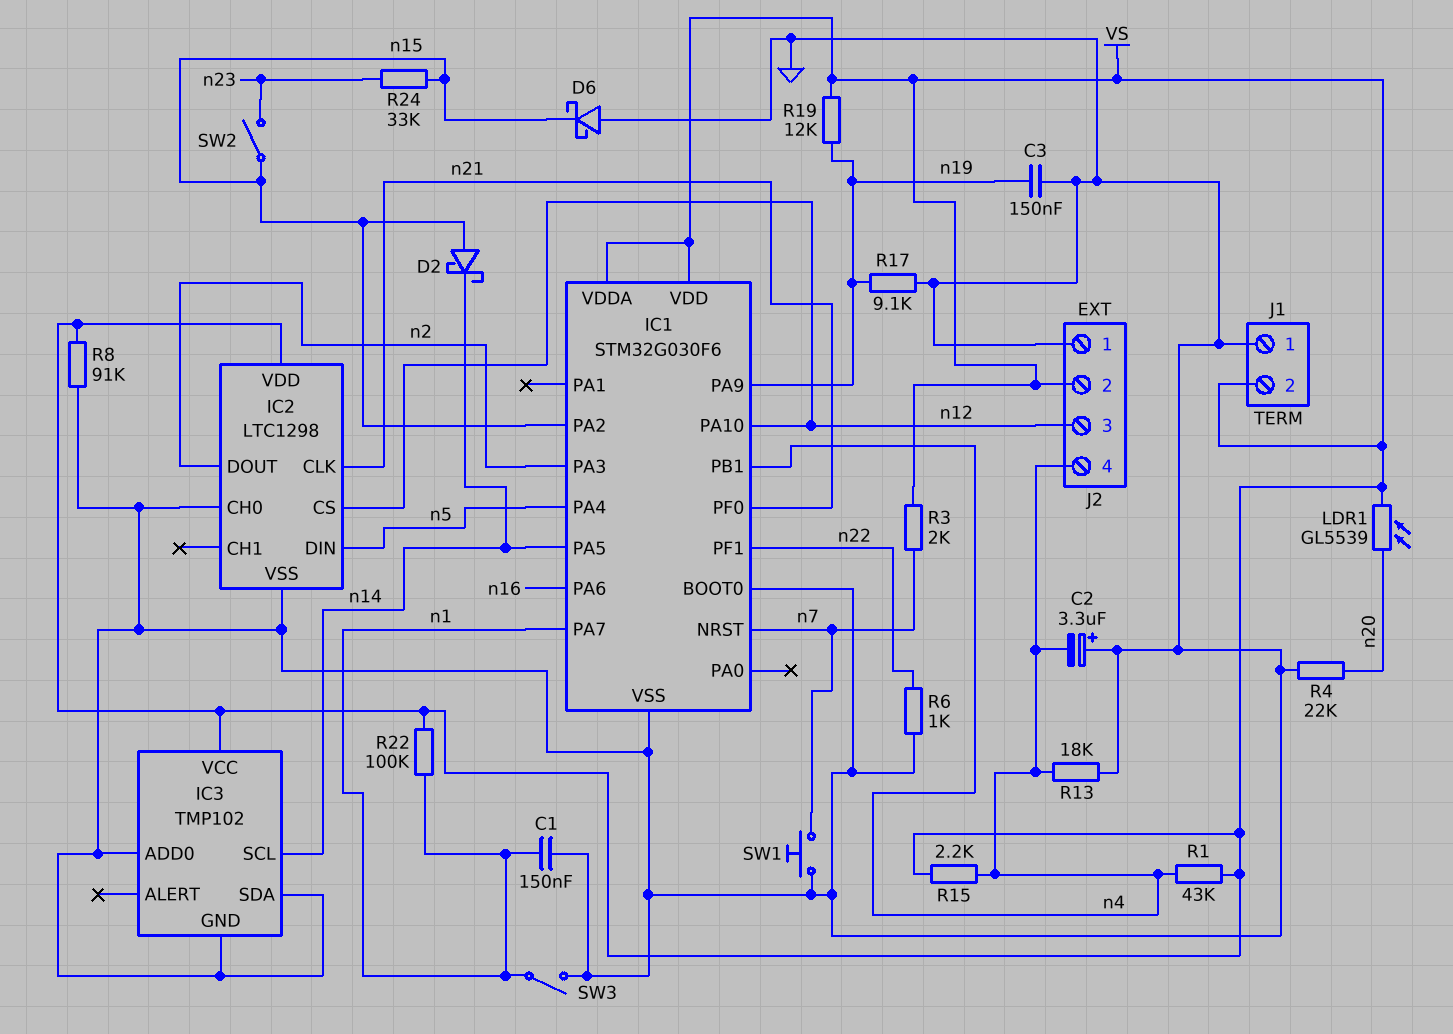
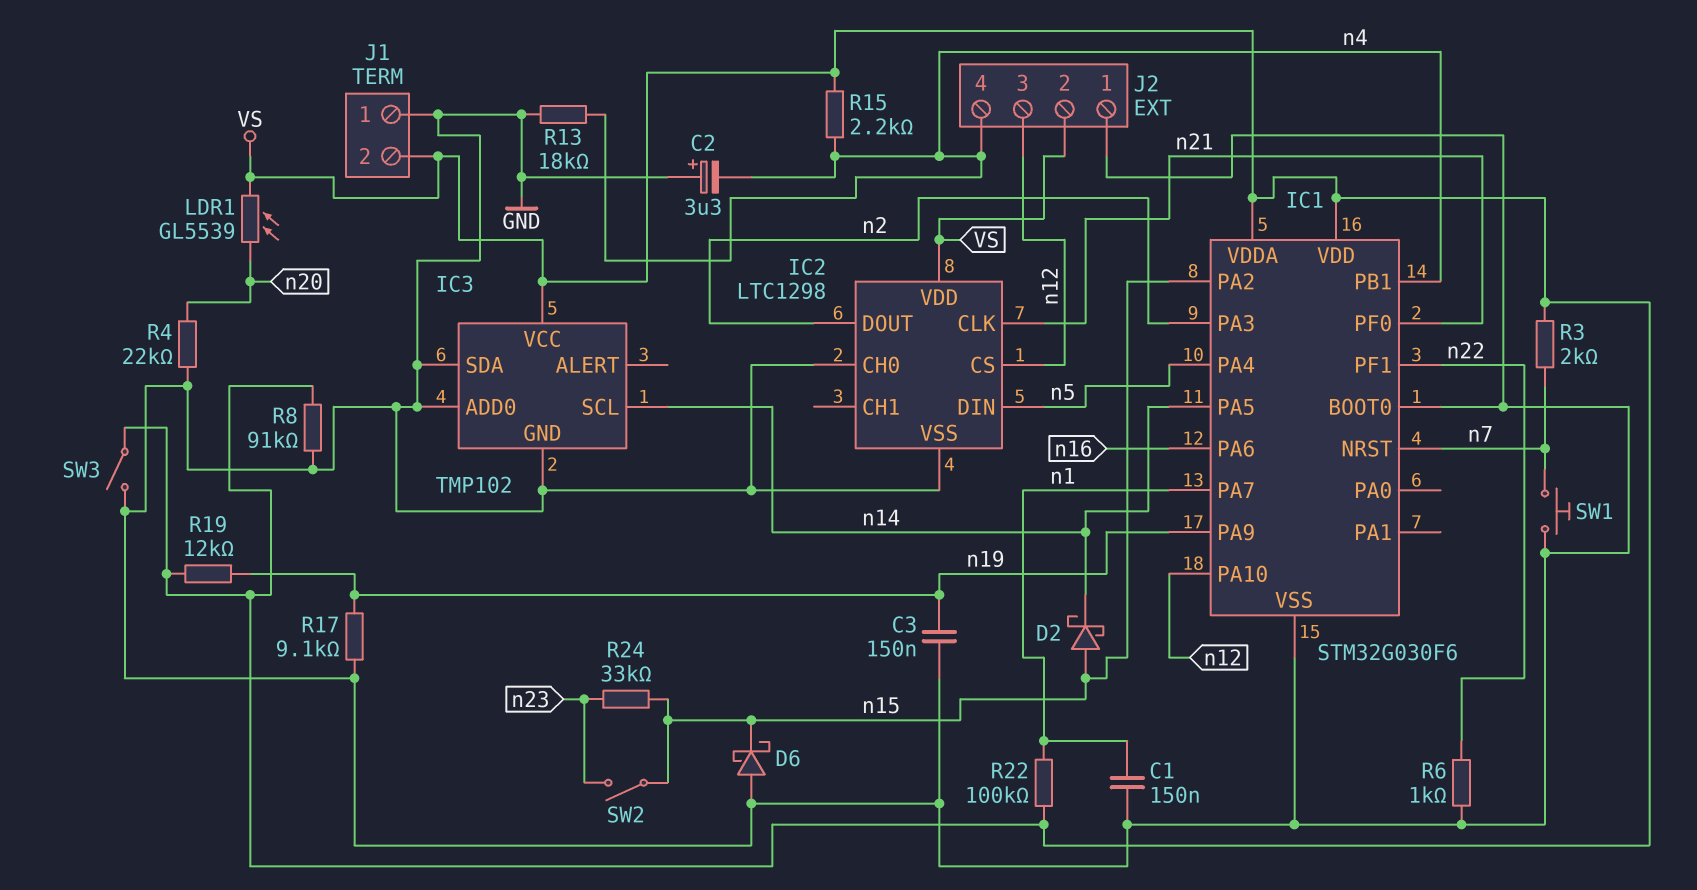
R1: 43k (VS, n4) -> none
SW3: switch (GND, n1) -> switch (GND, VS)

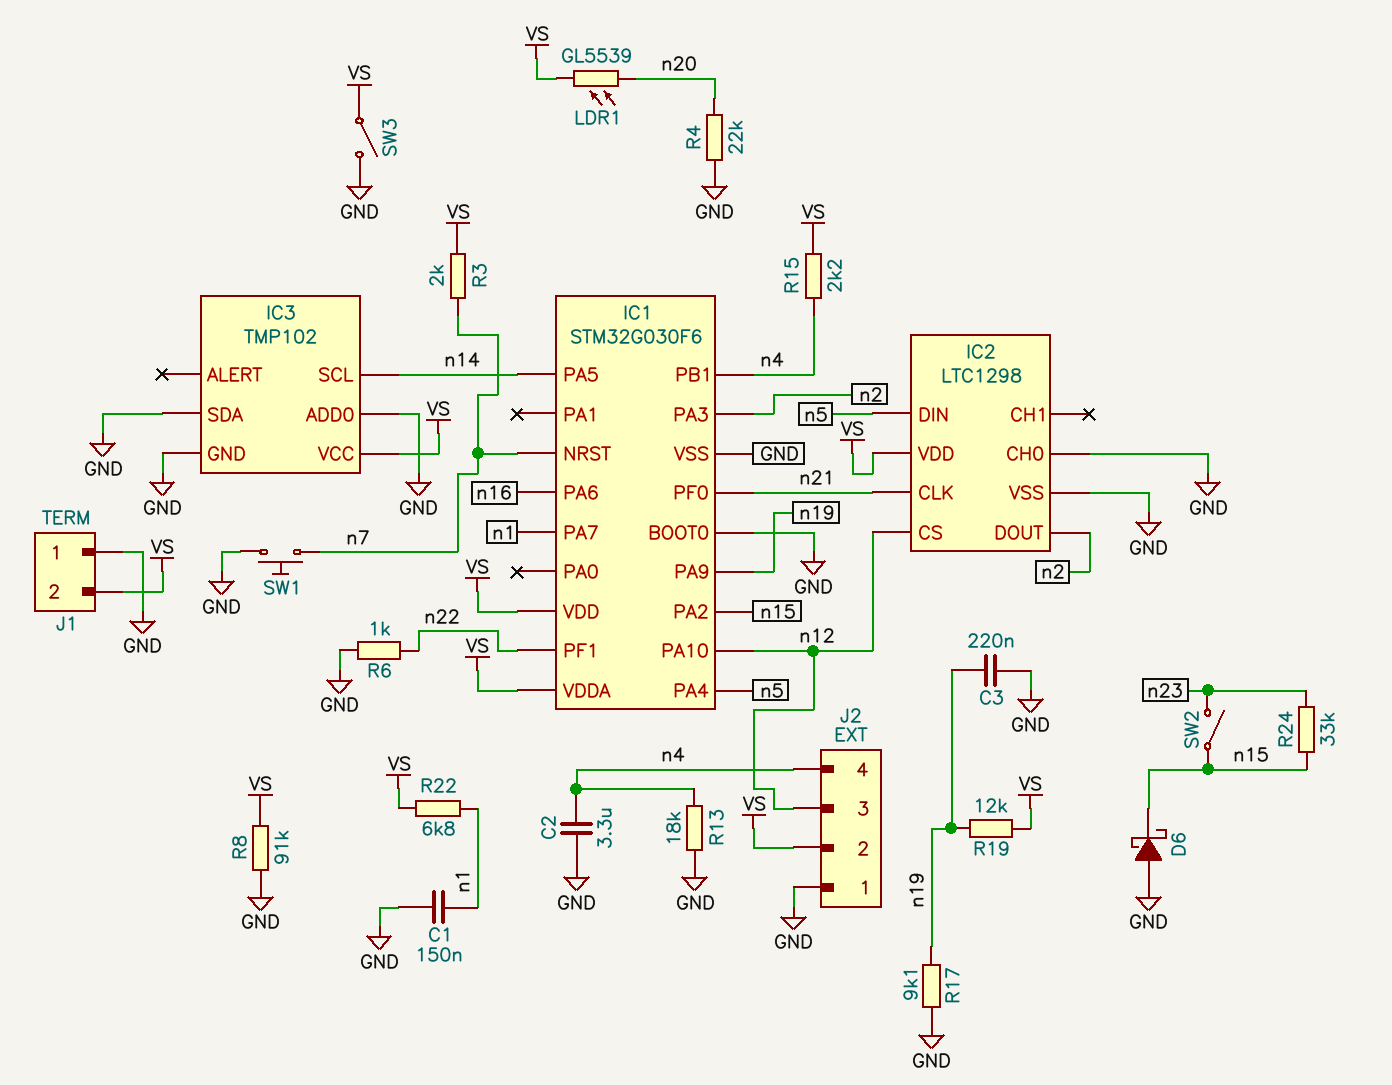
C2: 3.3uF (plus GND, minus n4) -> 3.3uF (GND, n4)
C3: 150nF (GND, n19) -> 220nF (GND, n19)
D2: schottky (A n15, K n14) -> none
R22: 100k (VS, n1) -> 6.8k (VS, n1)

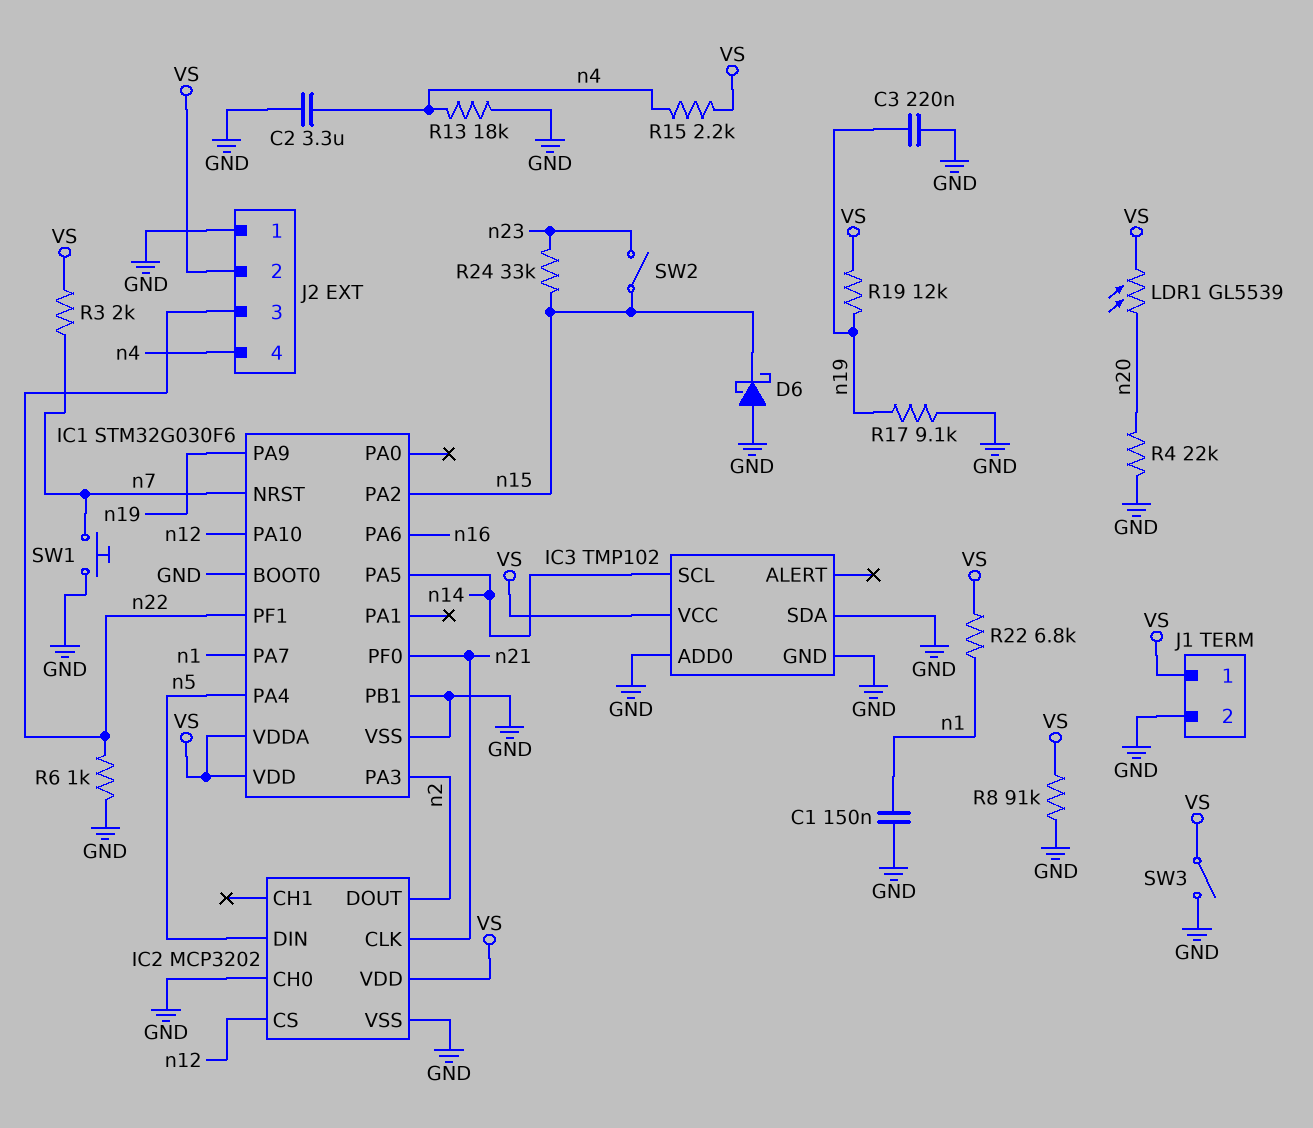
IC1 pin PB1: n4 -> GND
IC2: LTC1298 -> MCP3202
J1 pin 1: GND -> VS
J1 pin 2: VS -> GND
J2 pin 3: n12 -> n22

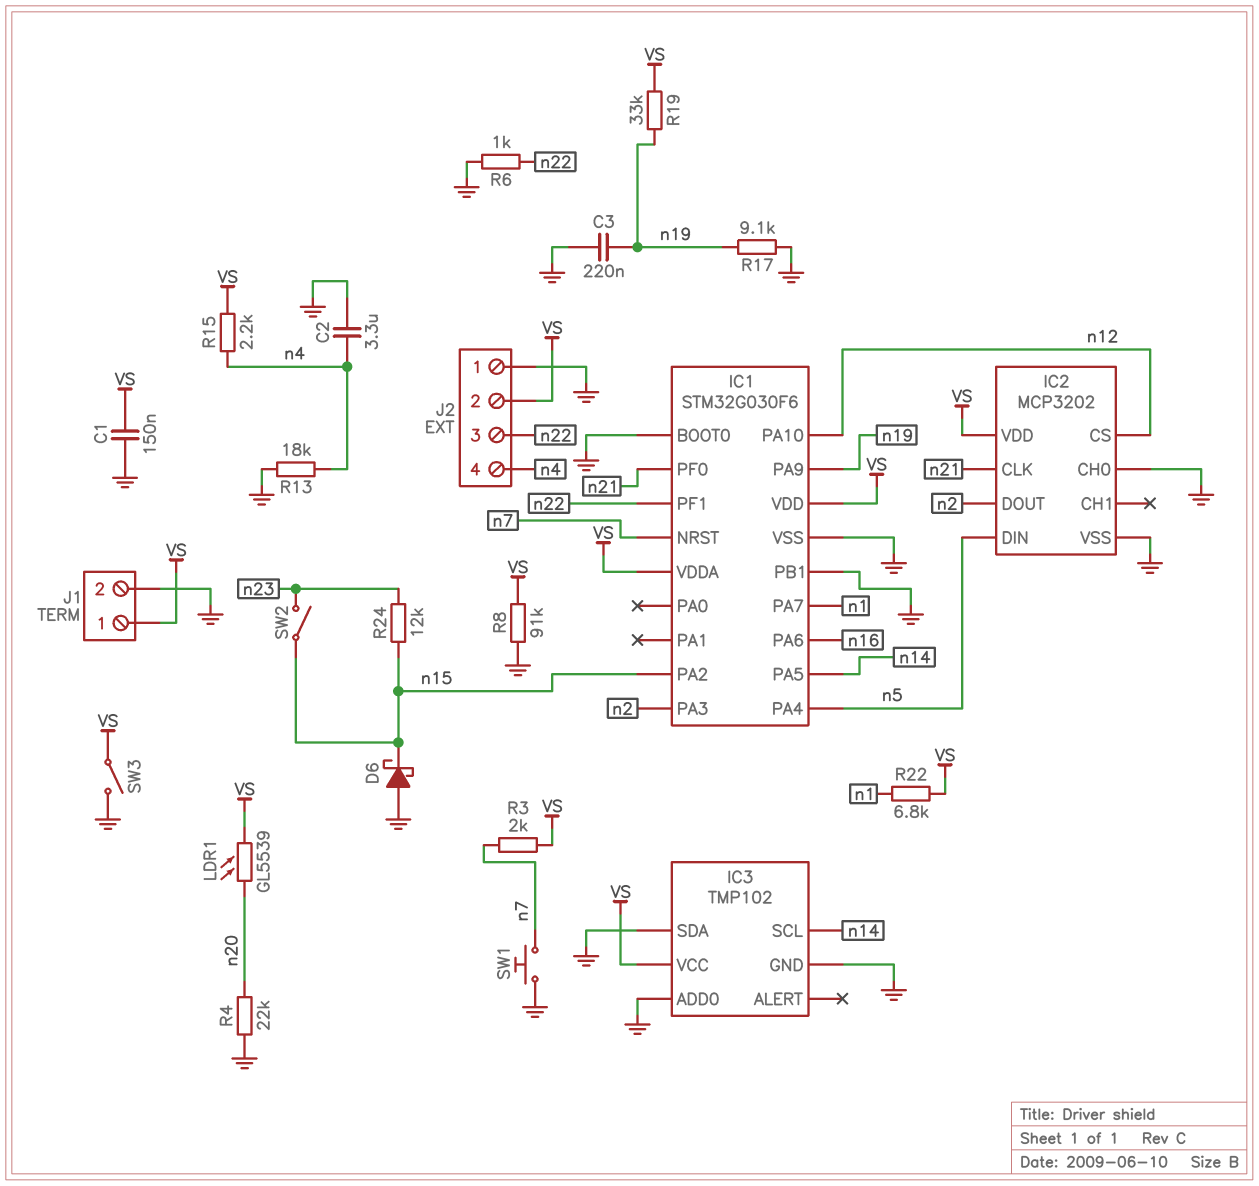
C1: 150nF (GND, n1) -> 150nF (GND, VS)
R19: 12k (VS, n19) -> 33k (VS, n19)
R24: 33k (n15, n23) -> 12k (n15, n23)

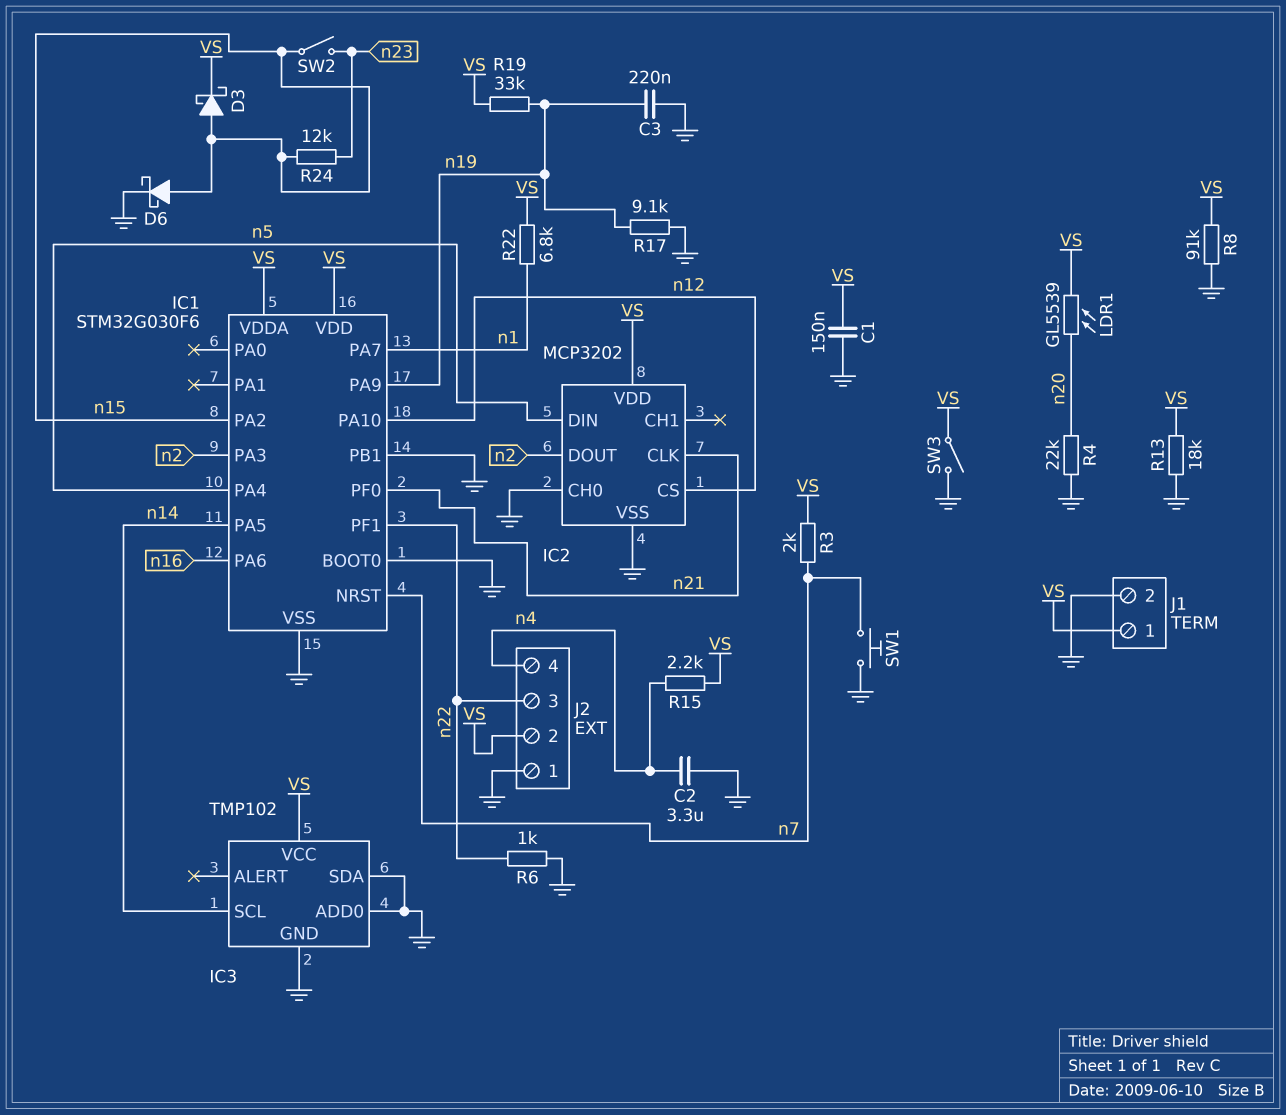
D3: none -> schottky (A n15, K VS)
D6: schottky (A GND, K n15) -> schottky (A n15, K GND)
R13: 18k (GND, n4) -> 18k (GND, VS)

